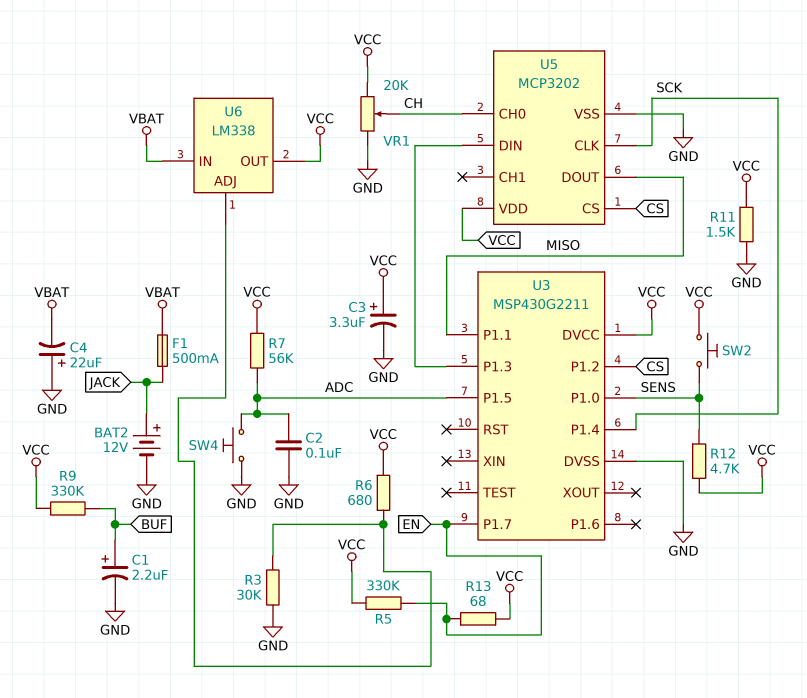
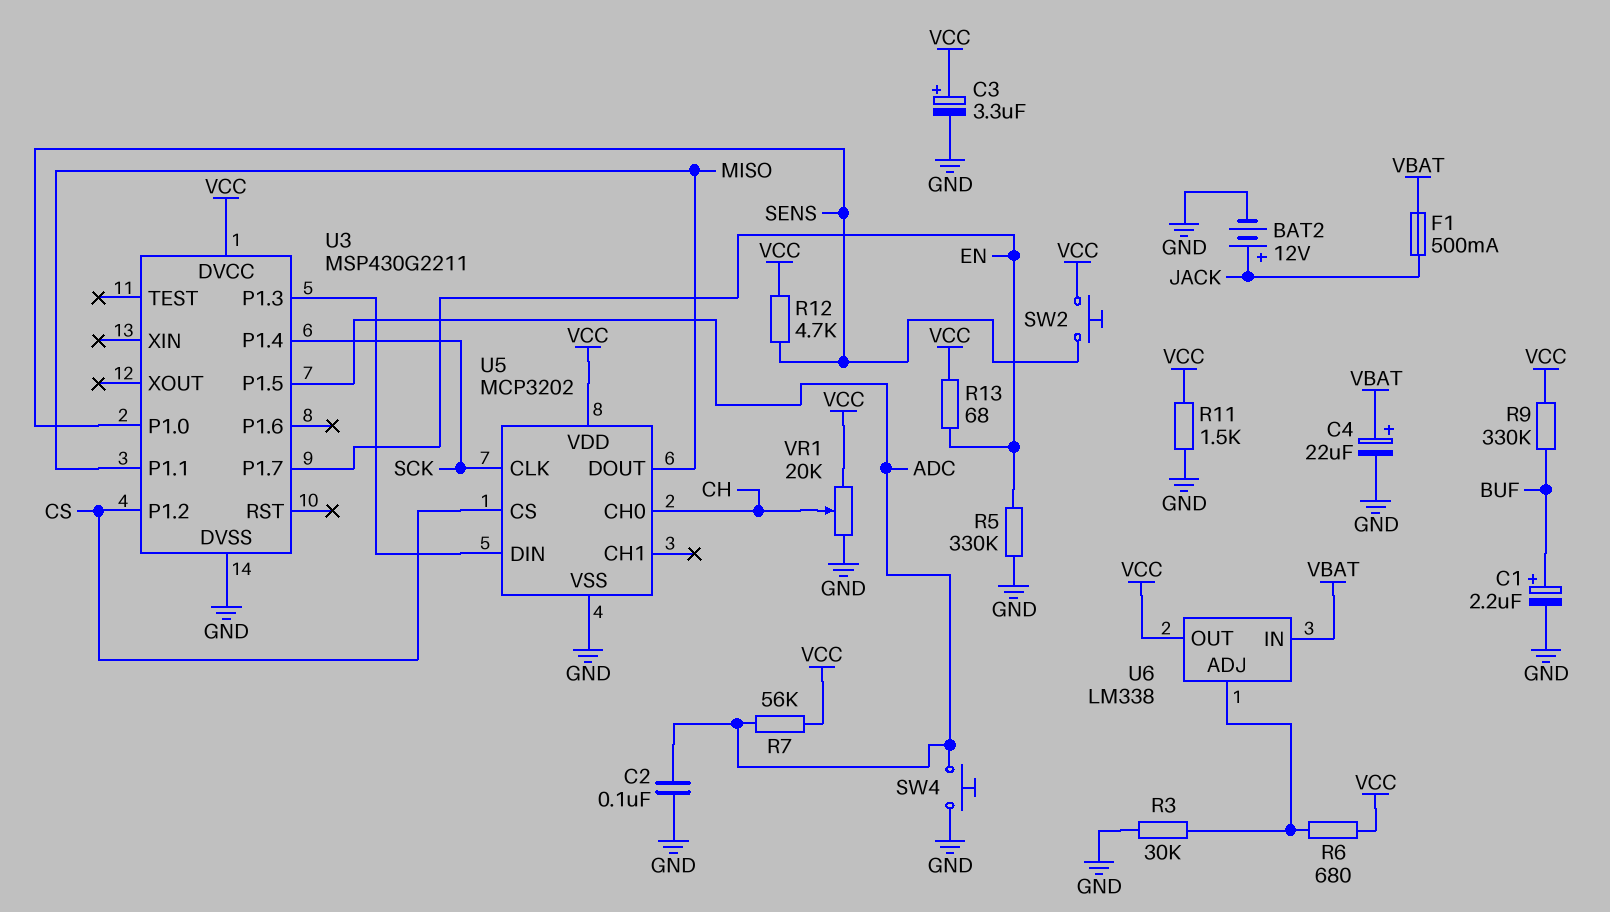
C4: 22uF (plus GND, minus VBAT) -> 22uF (plus VBAT, minus GND)
R5: 330k (EN, VCC) -> 330k (EN, GND)

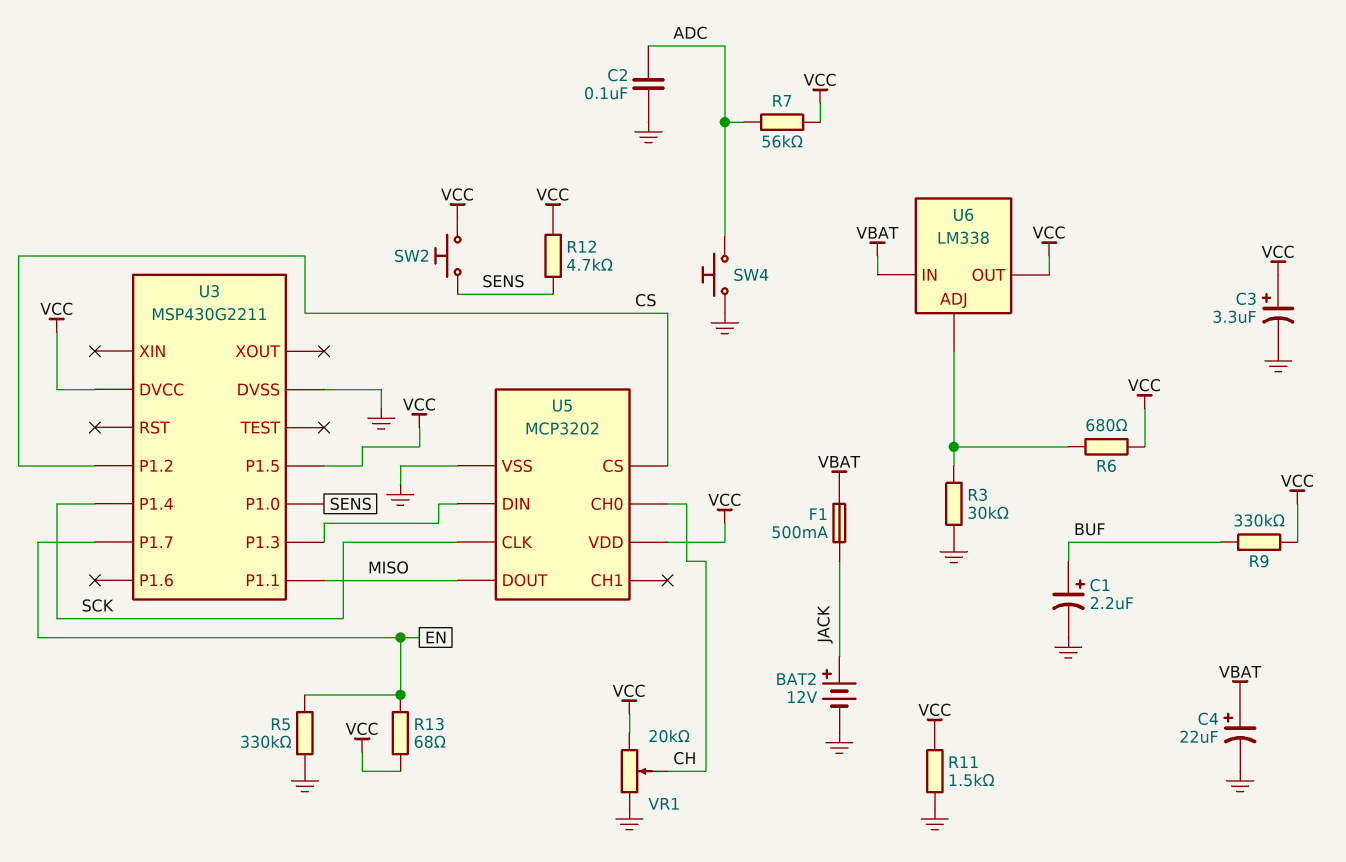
U3 pin P1.5: ADC -> VCC

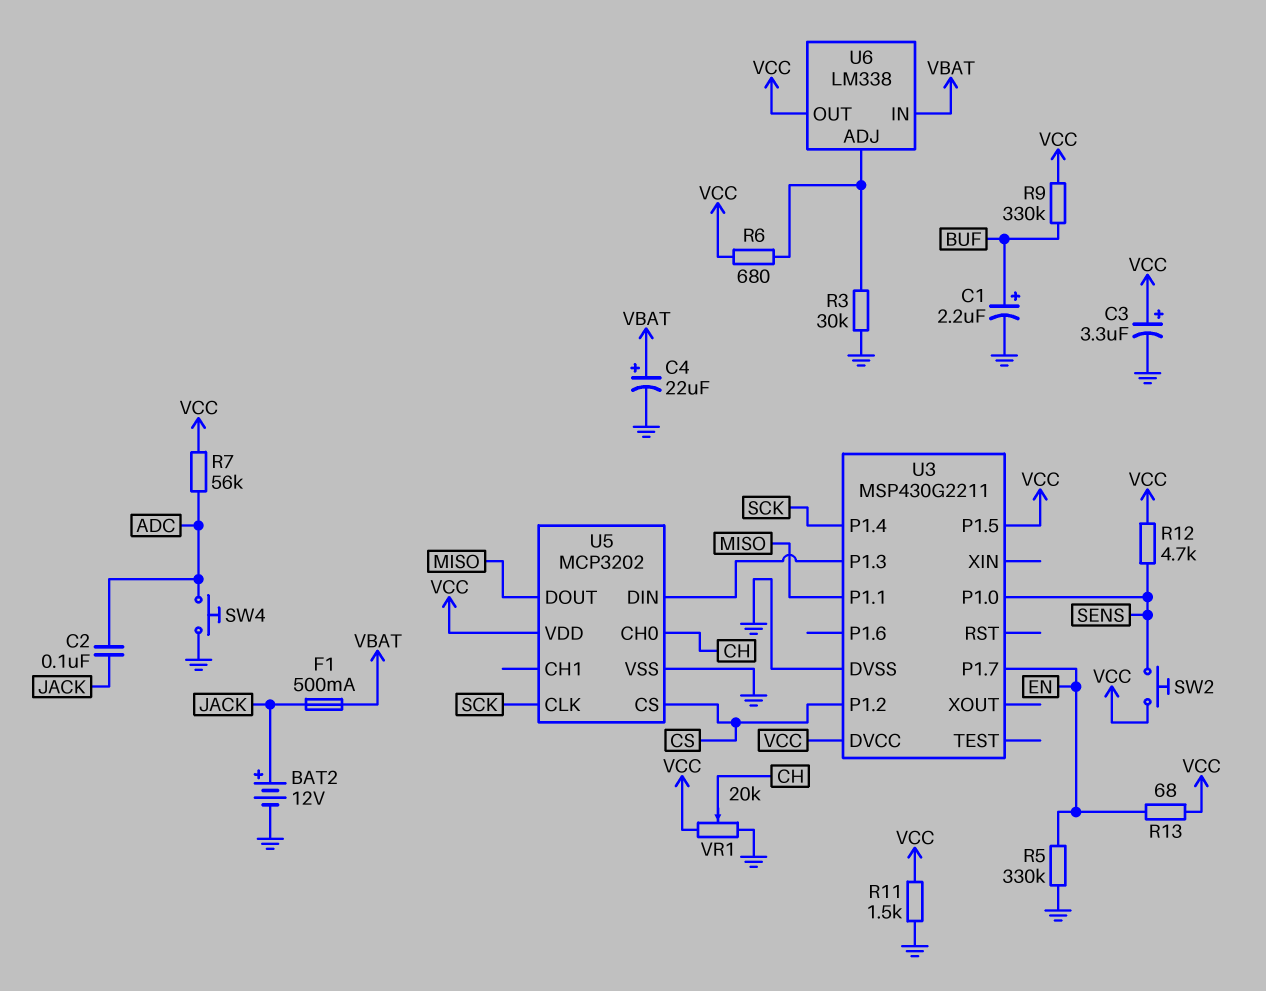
C2: 100nF (ADC, GND) -> 100nF (ADC, JACK)

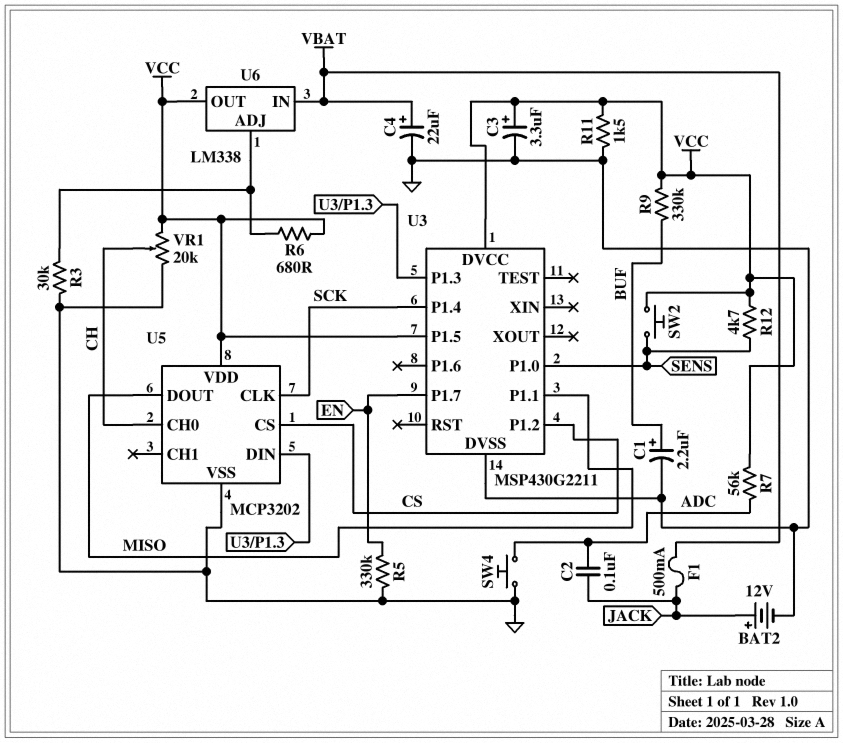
R13: 68 (EN, VCC) -> none

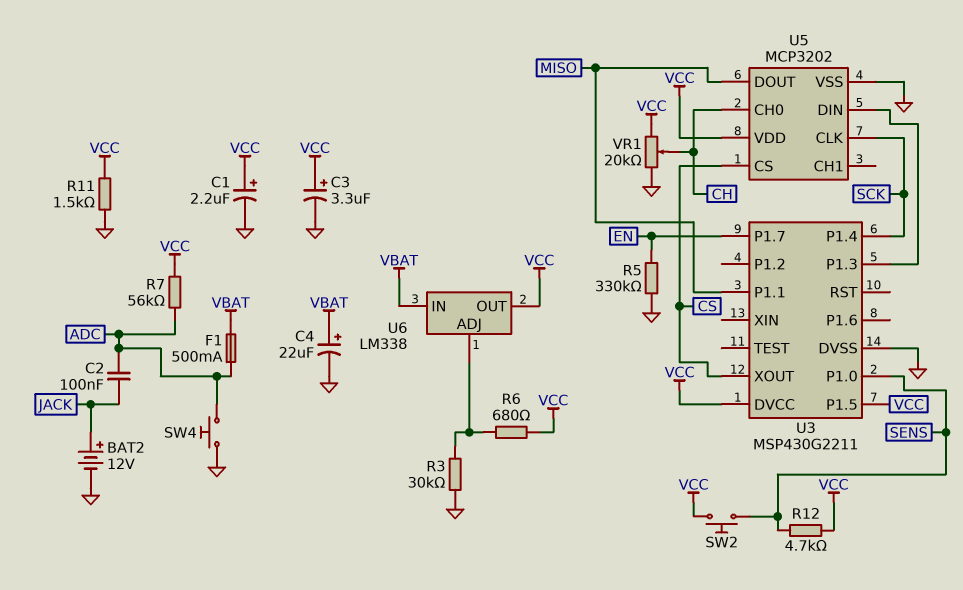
C1: 2.2uF (plus BUF, minus GND) -> 2.2uF (plus VCC, minus GND)
F1: 500mA (JACK, VBAT) -> 500mA (ADC, VBAT)
R9: 330k (BUF, VCC) -> none
U3 pin P1.2: CS -> none
U3 pin XOUT: none -> CS

